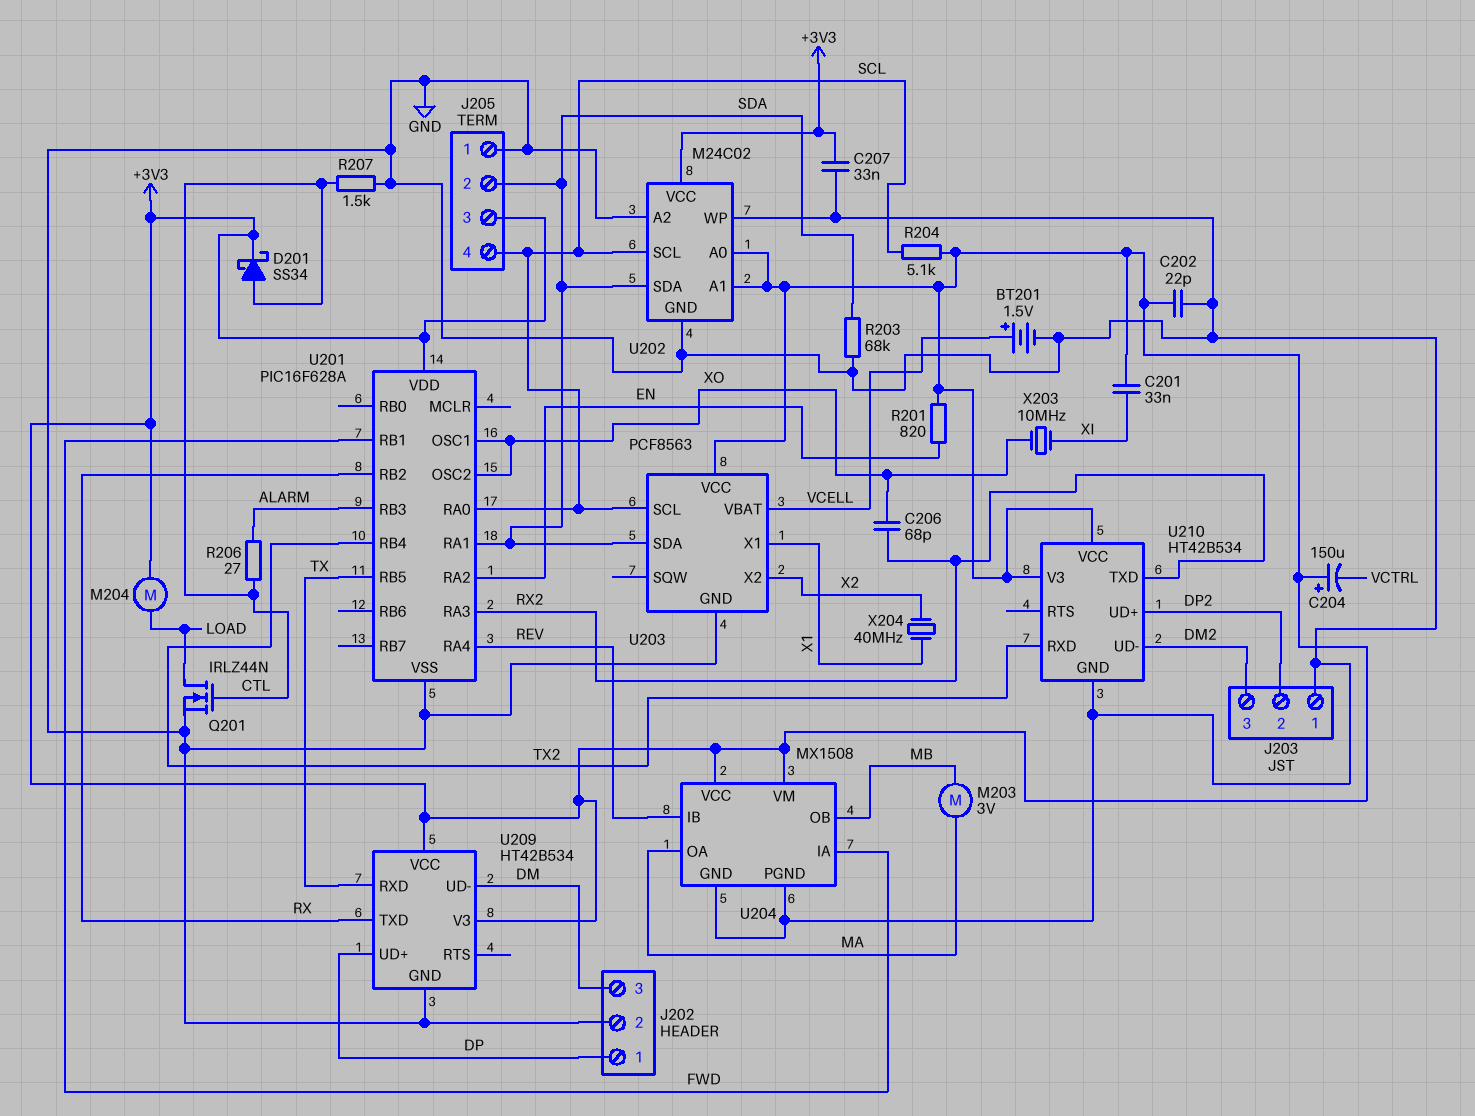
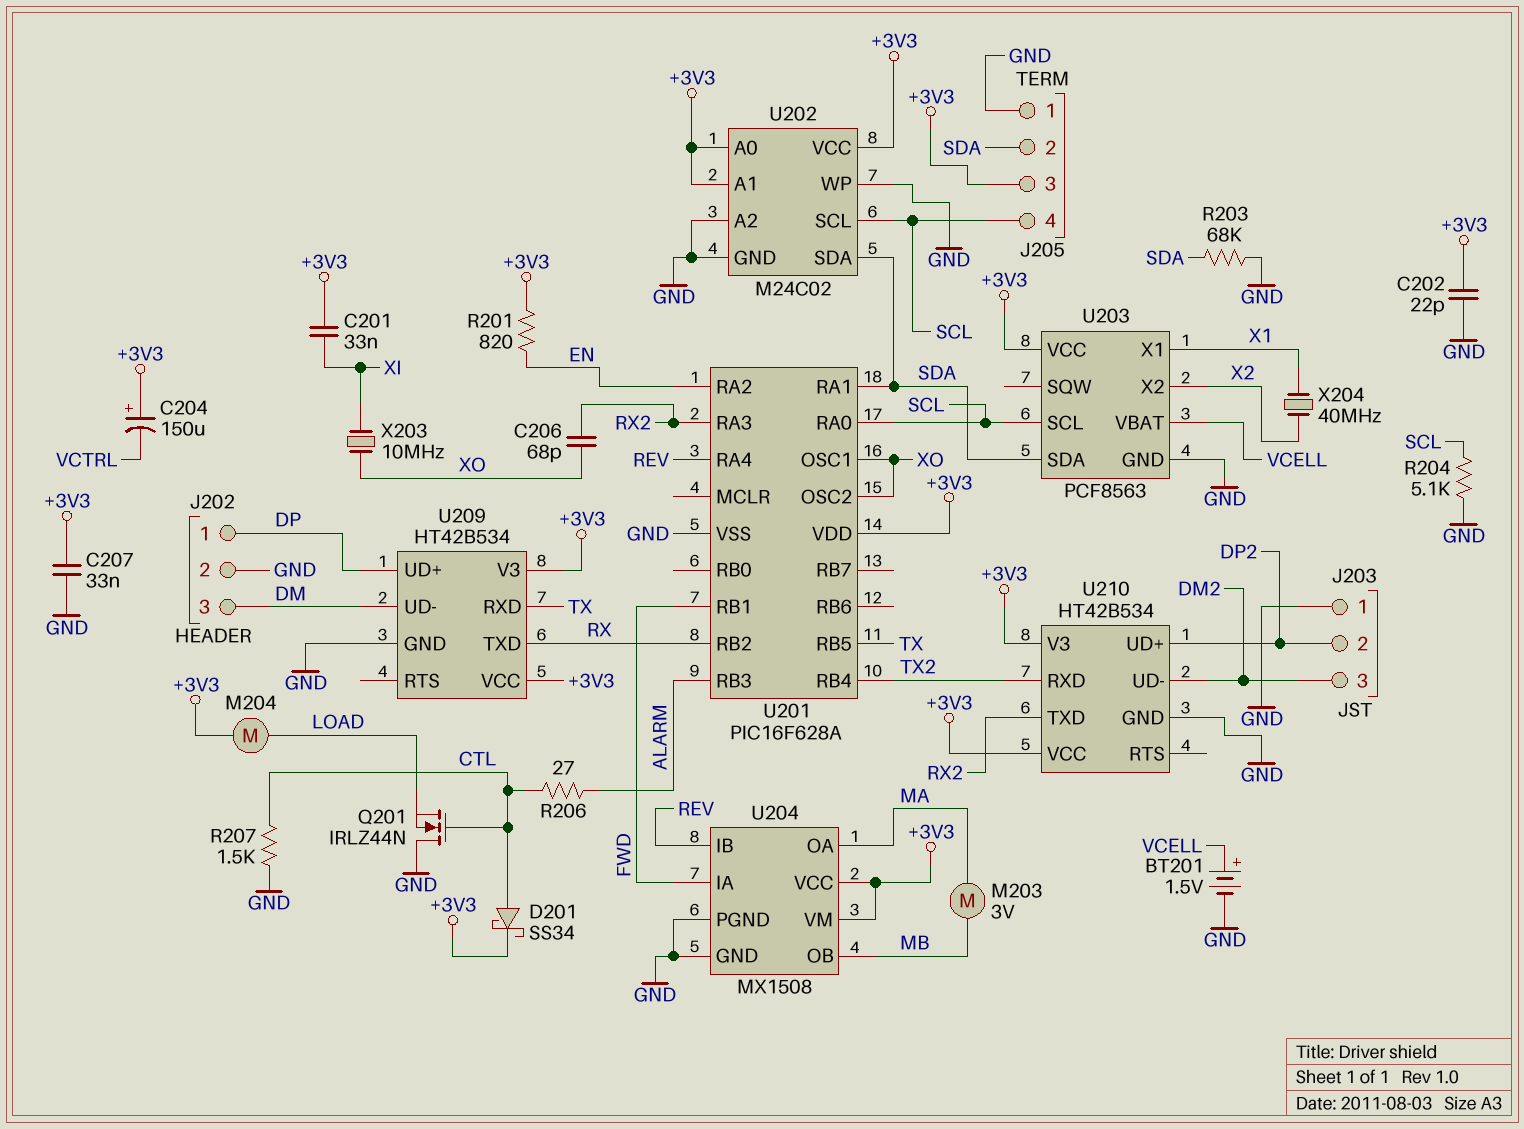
Q201: NMOS IRLZ44N (G CTL, D LOAD, S GND) -> NMOS IRLZ44N (G CTL, D GND, S LOAD)
R204: 5.1k (+3V3, SCL) -> 5.1k (GND, SCL)

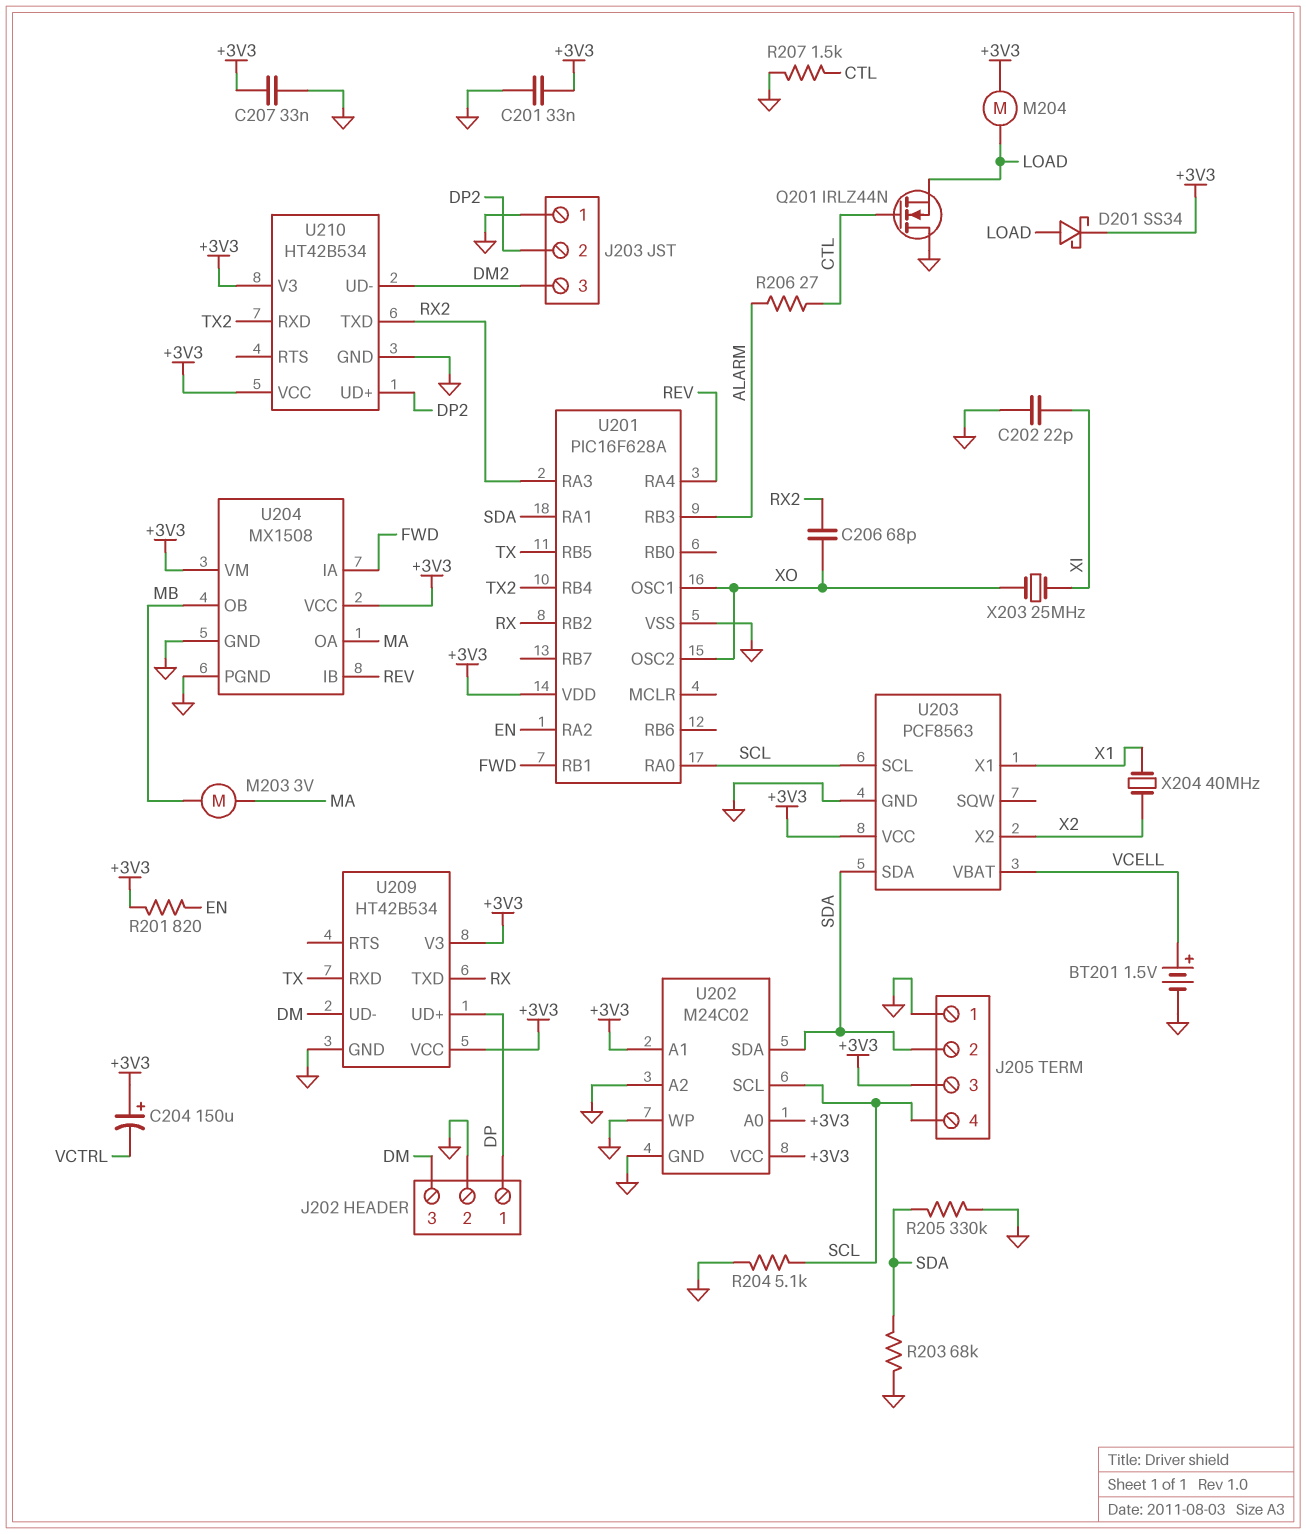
C201: 33nF (+3V3, XI) -> 33nF (+3V3, GND)
C202: 22pF (+3V3, GND) -> 22pF (GND, XI)
D201: schottky SS34 (A CTL, K +3V3) -> schottky SS34 (A LOAD, K +3V3)
R205: none -> 330k (GND, SDA)
X203: 10MHz (XI, XO) -> 25MHz (XI, XO)

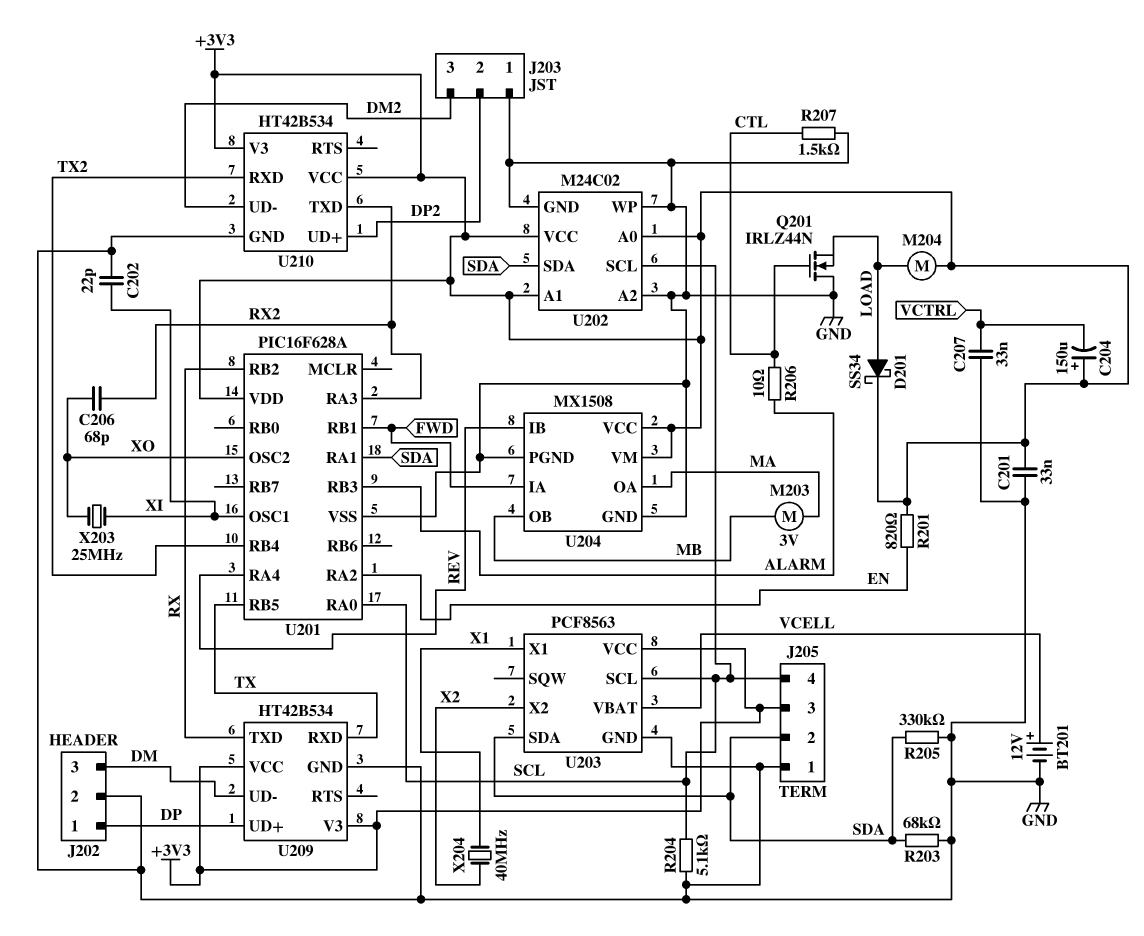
BT201: 1.5V (plus VCELL, minus GND) -> 12V (plus VCELL, minus GND)
C207: 33nF (+3V3, GND) -> 33nF (GND, VCTRL)
R206: 27 (ALARM, CTL) -> 10 (ALARM, CTL)
U201 pin OSC1: XO -> XI

